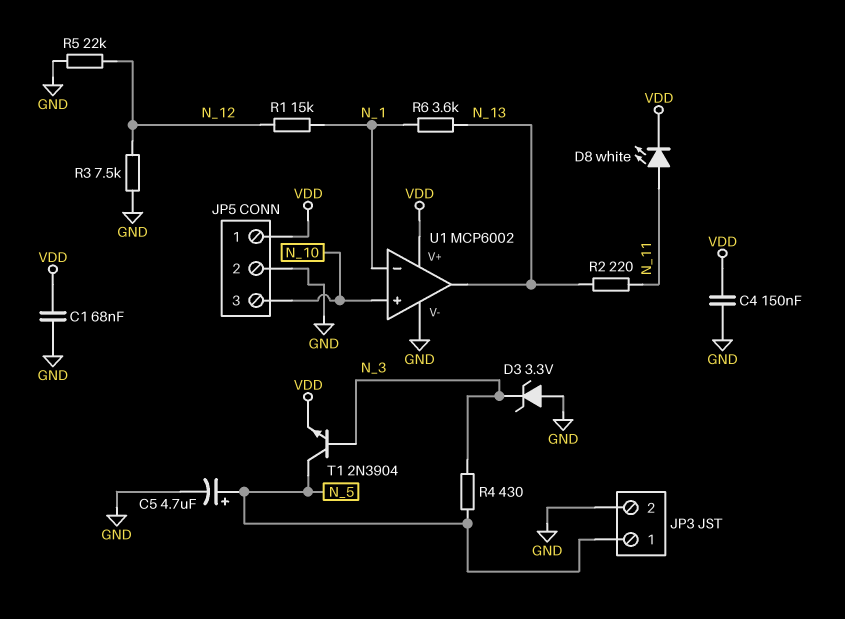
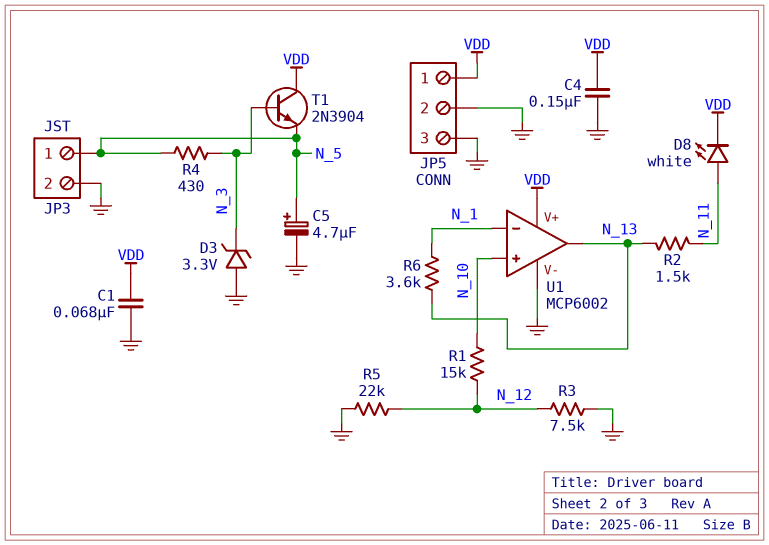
JP5 pin 3: N_10 -> GND
R1: 15k (N_1, N_12) -> 15k (N_10, N_12)
R2: 220 (N_11, N_13) -> 1.5k (N_11, N_13)
T1: NPN 2N3904 (B N_3, C N_5, E VDD) -> NPN 2N3904 (B N_3, C VDD, E N_5)

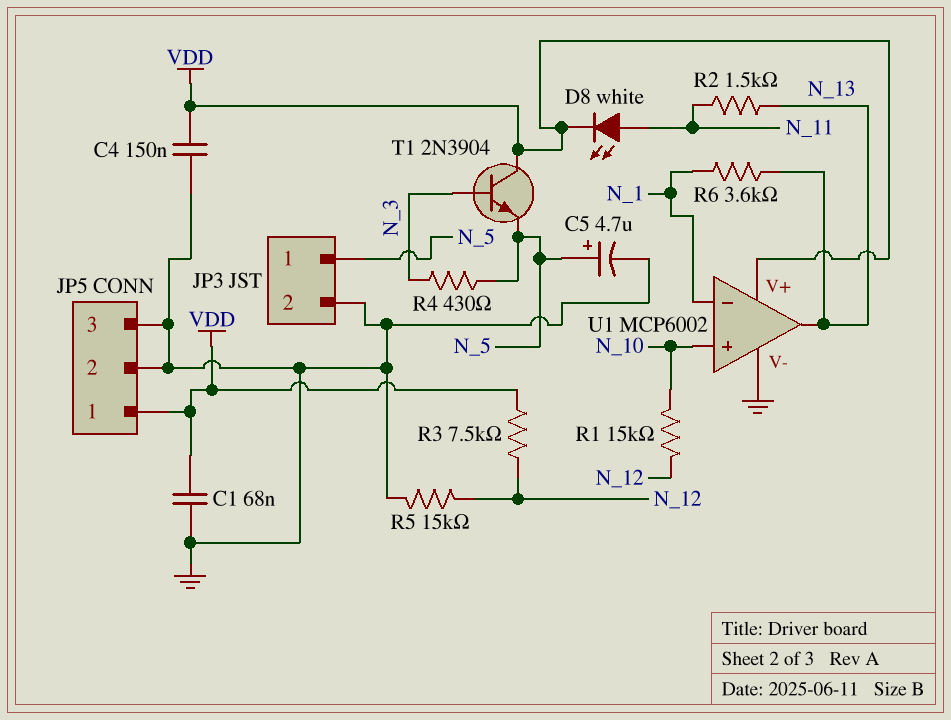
D3: zener 3.3V (A GND, K N_3) -> none
R3: 7.5k (GND, N_12) -> 7.5k (N_12, VDD)
R5: 22k (GND, N_12) -> 15k (GND, N_12)

